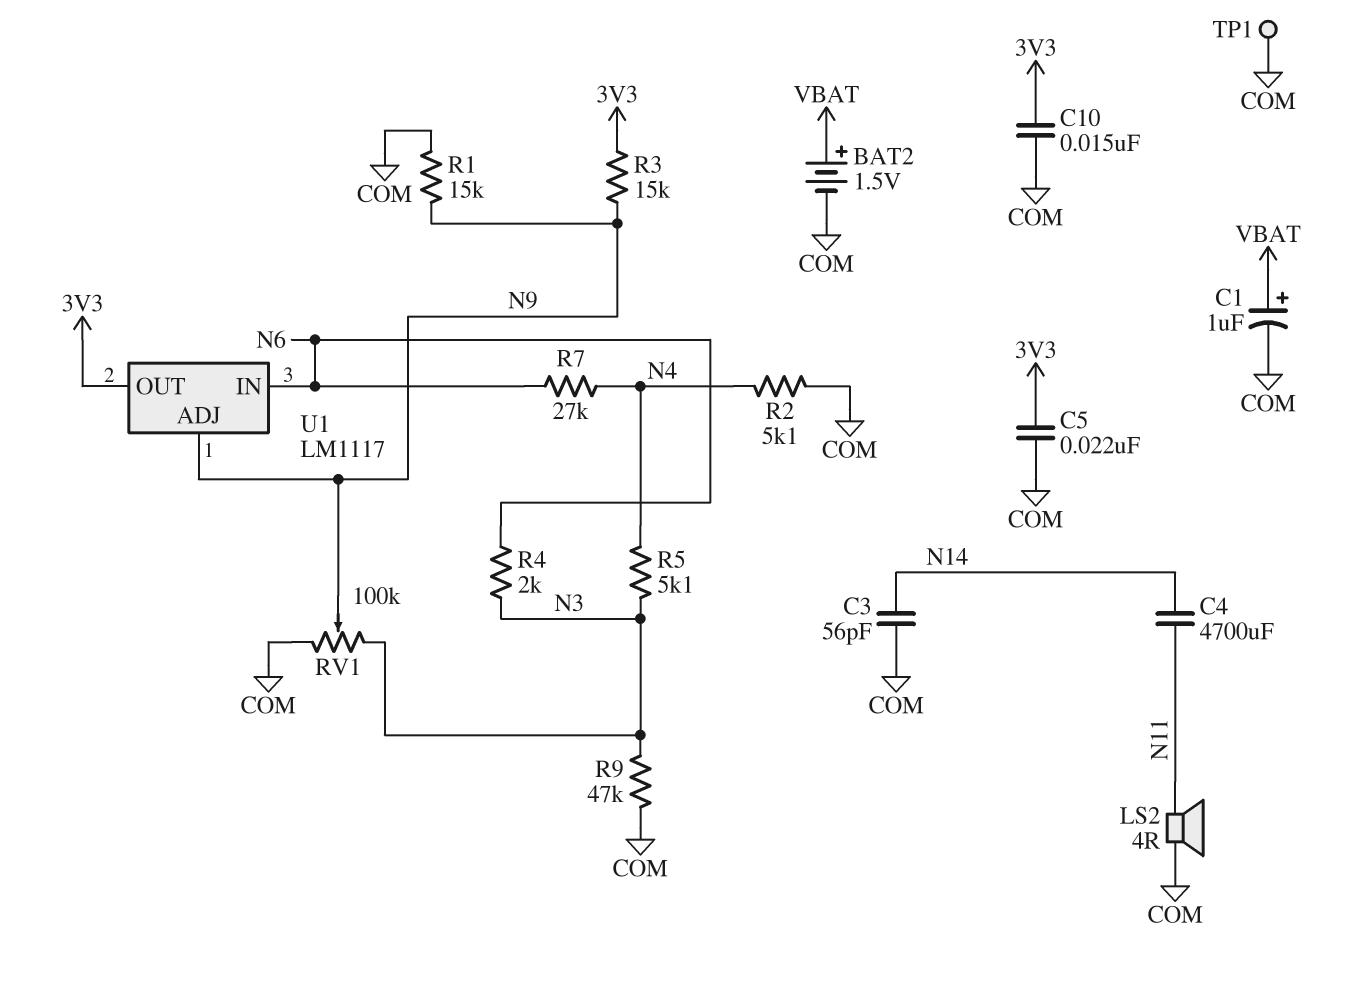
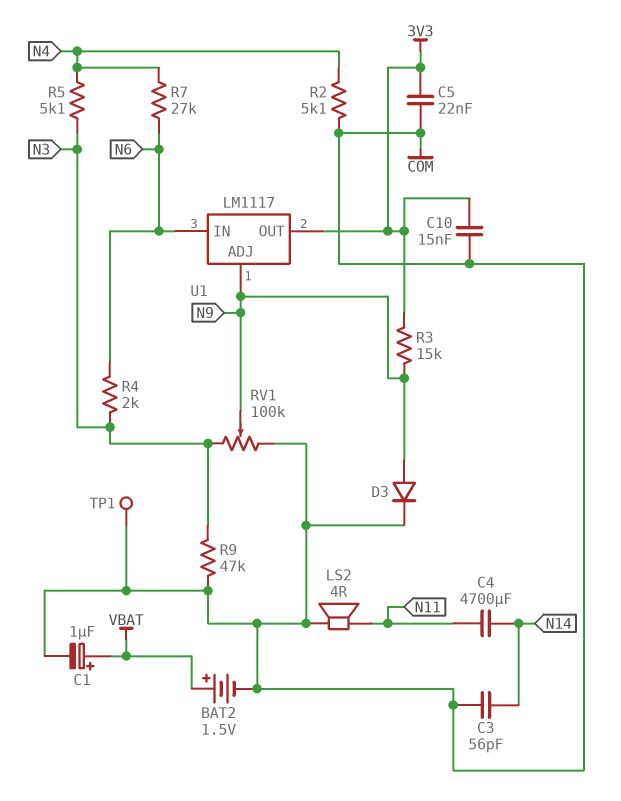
D3: none -> diode (A N9, K COM)
R1: 15k (COM, N9) -> none

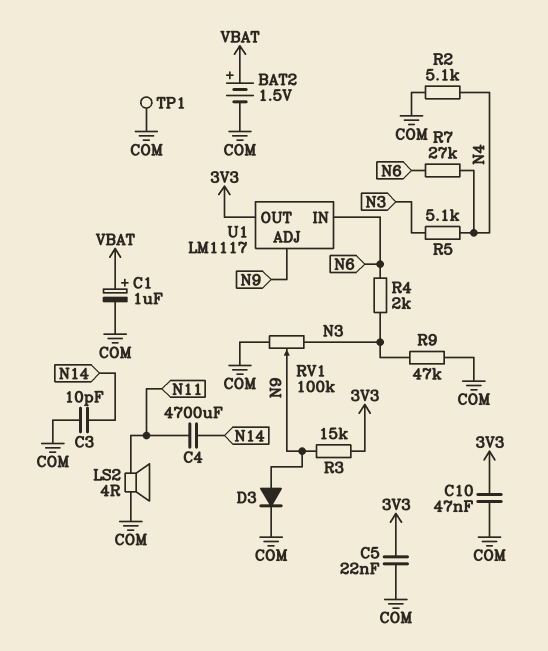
C3: 56pF (COM, N14) -> 10pF (COM, N14)
C10: 15nF (3V3, COM) -> 47nF (3V3, COM)

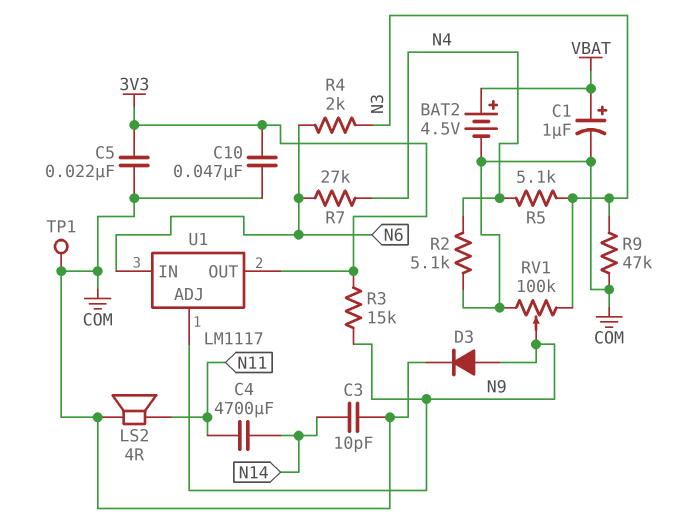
BAT2: 1.5V (plus VBAT, minus COM) -> 4.5V (plus VBAT, minus COM)

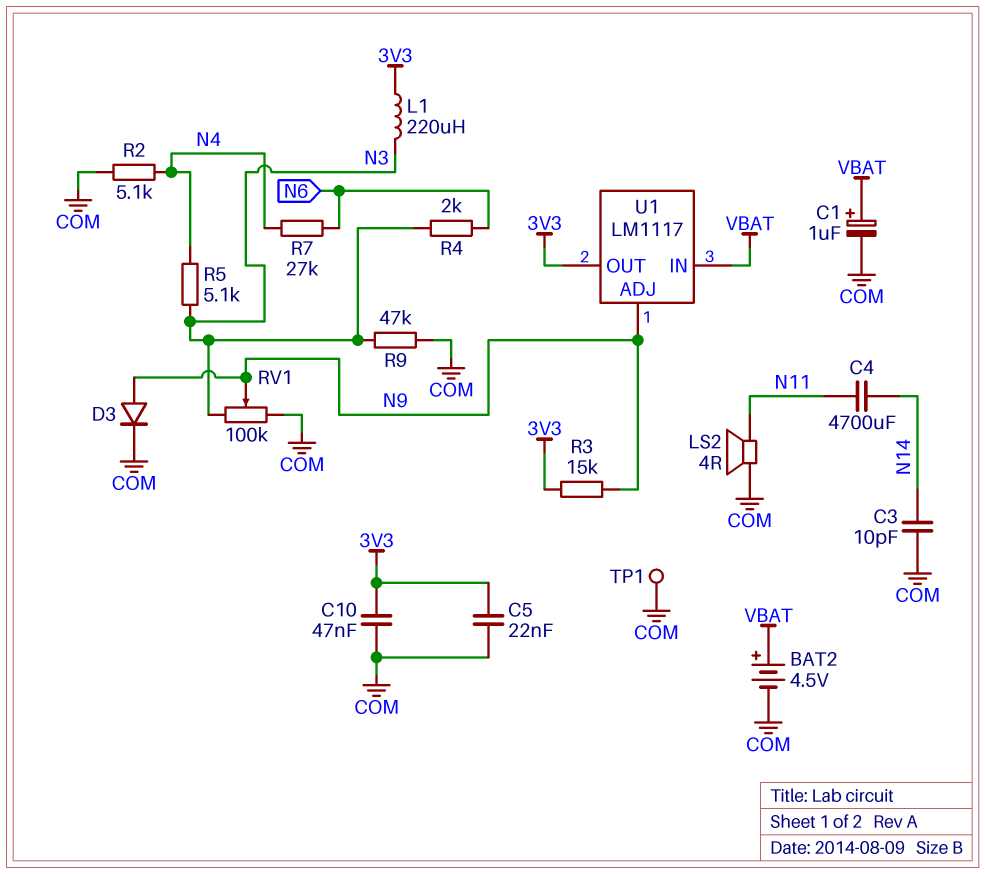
L1: none -> 220uH (3V3, N3)
U1 pin IN: N6 -> VBAT

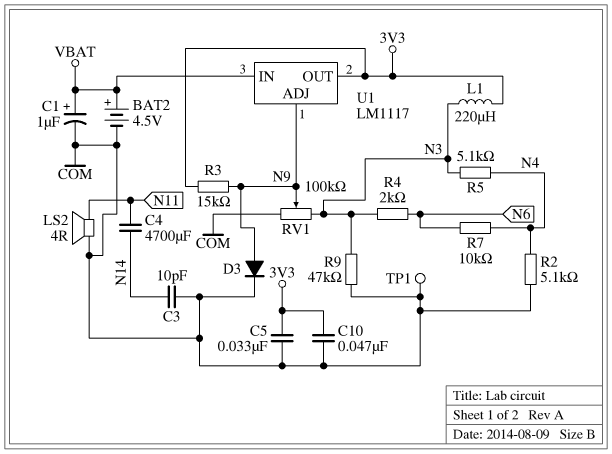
C5: 22nF (3V3, COM) -> 33nF (3V3, COM)
R7: 27k (N4, N6) -> 10k (N4, N6)

